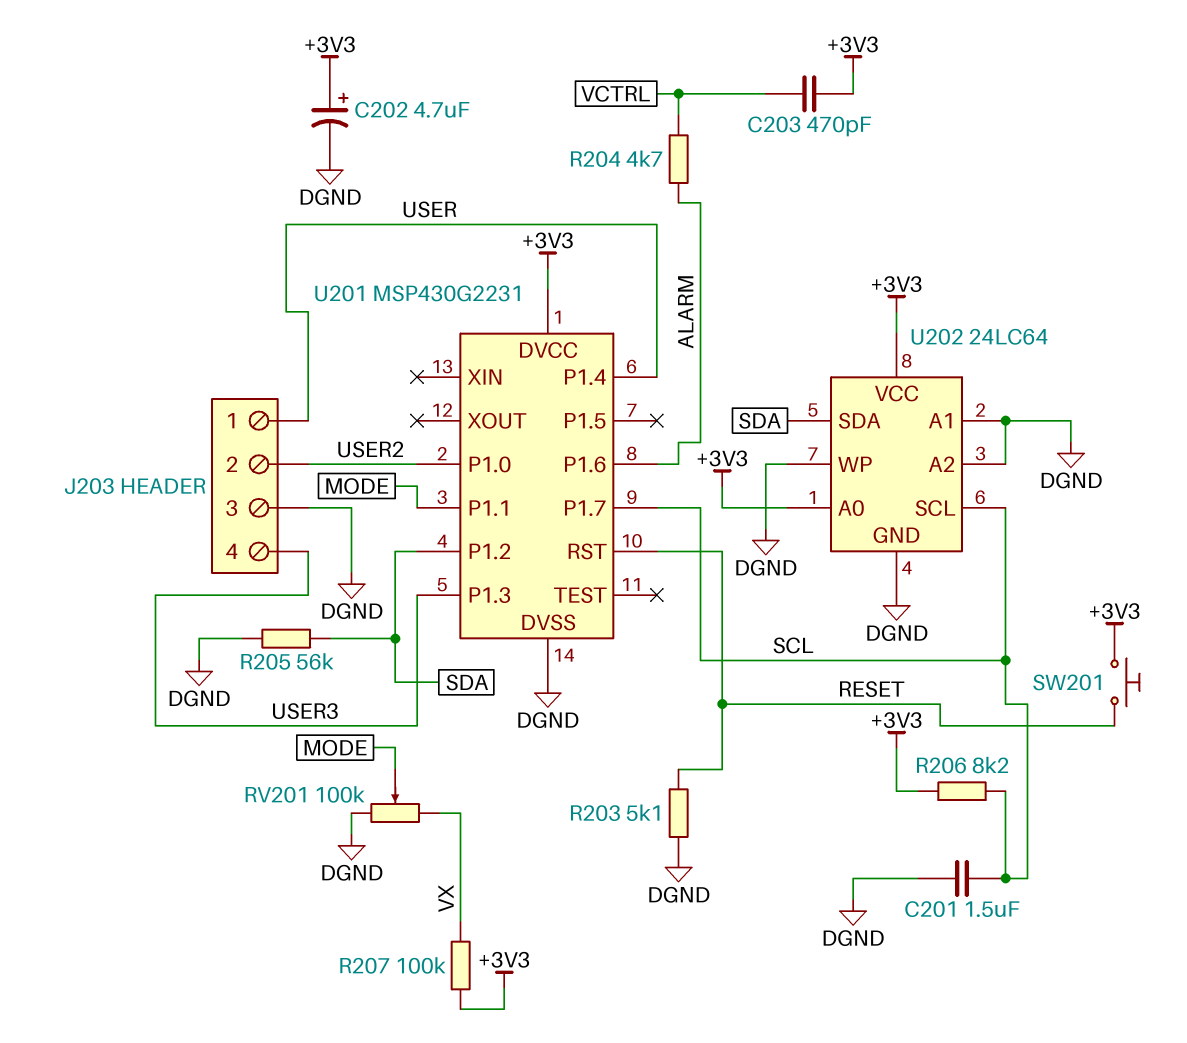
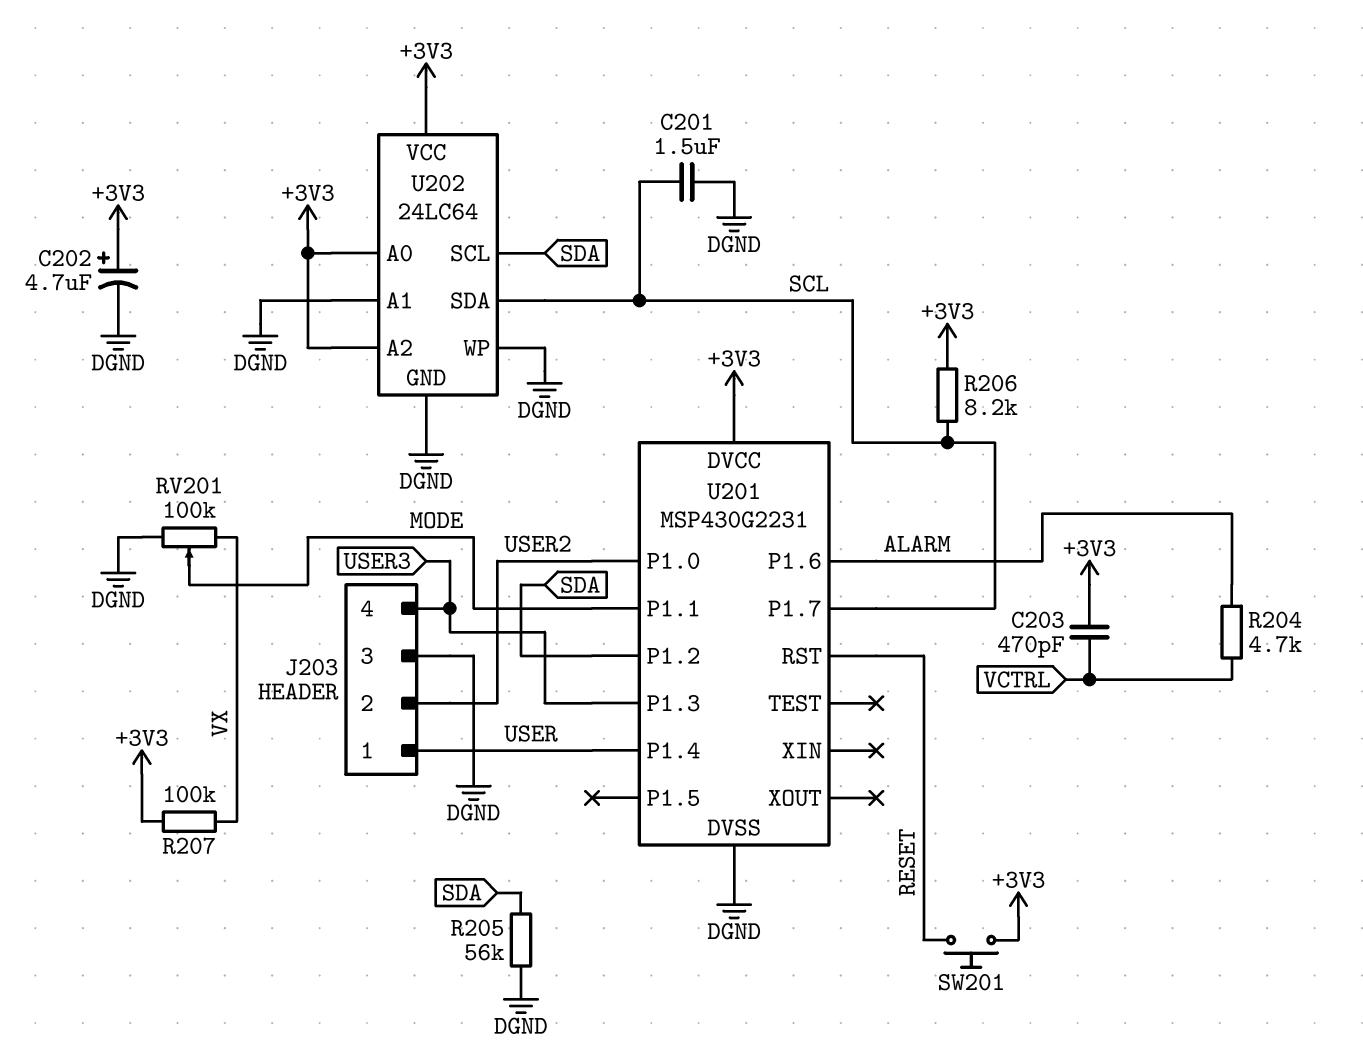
R203: 5.1k (DGND, RESET) -> none
U202 pin A2: DGND -> +3V3
U202 pin SCL: SCL -> SDA
U202 pin SDA: SDA -> SCL

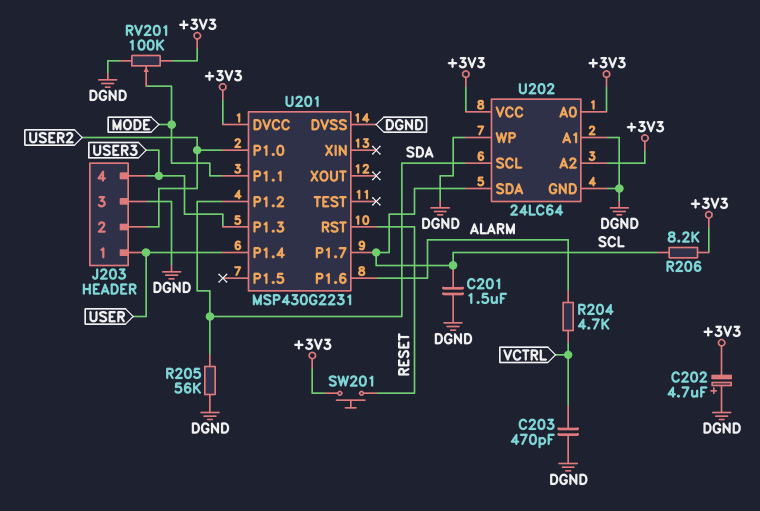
C202: 4.7uF (plus +3V3, minus DGND) -> 4.7uF (plus DGND, minus +3V3)
C203: 470pF (+3V3, VCTRL) -> 470pF (DGND, VCTRL)
R207: 100k (+3V3, VX) -> none
RV201: 100k (DGND, VX, wiper MODE) -> 100k (+3V3, DGND, wiper MODE)

